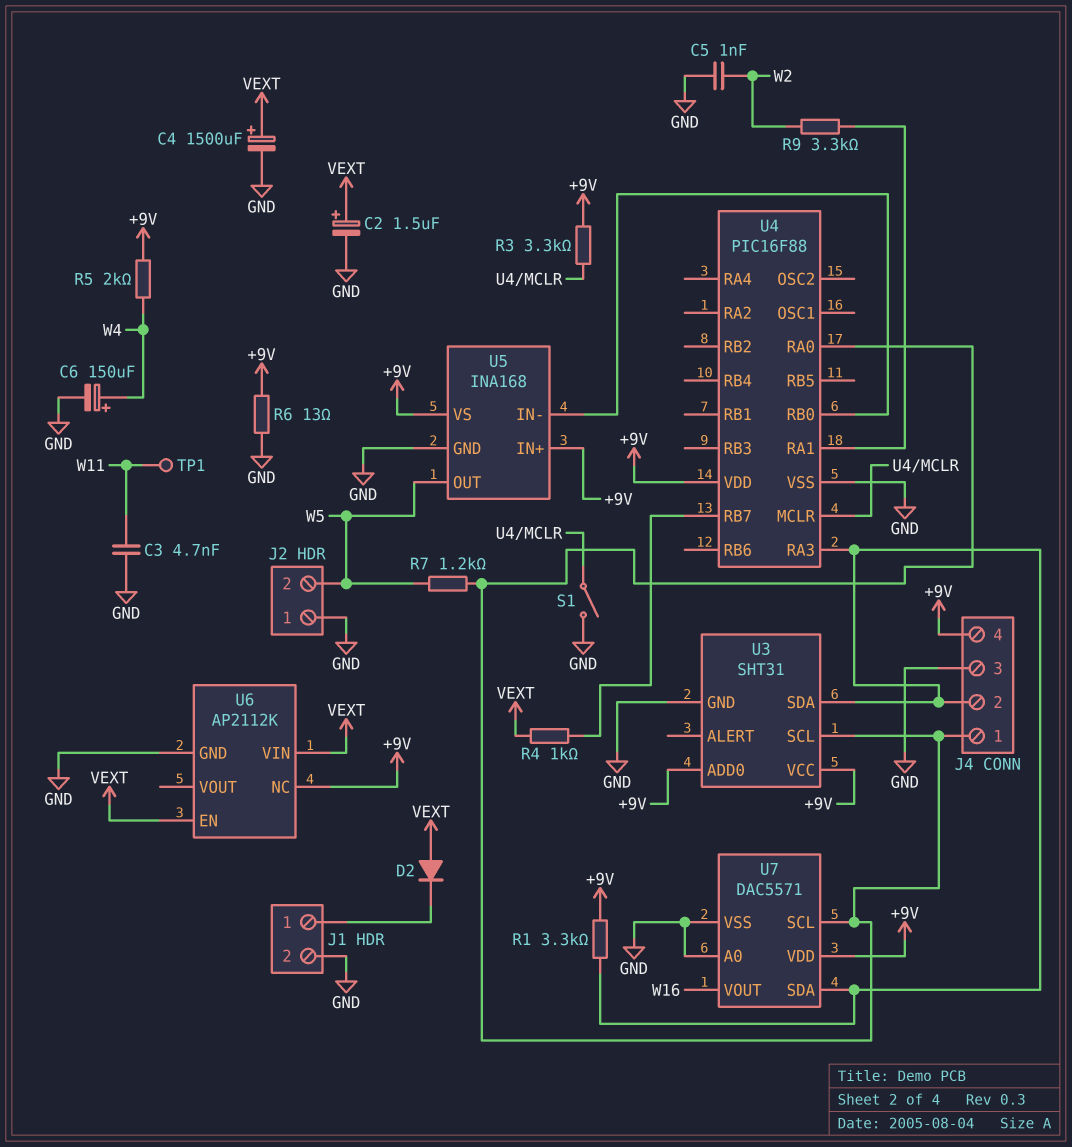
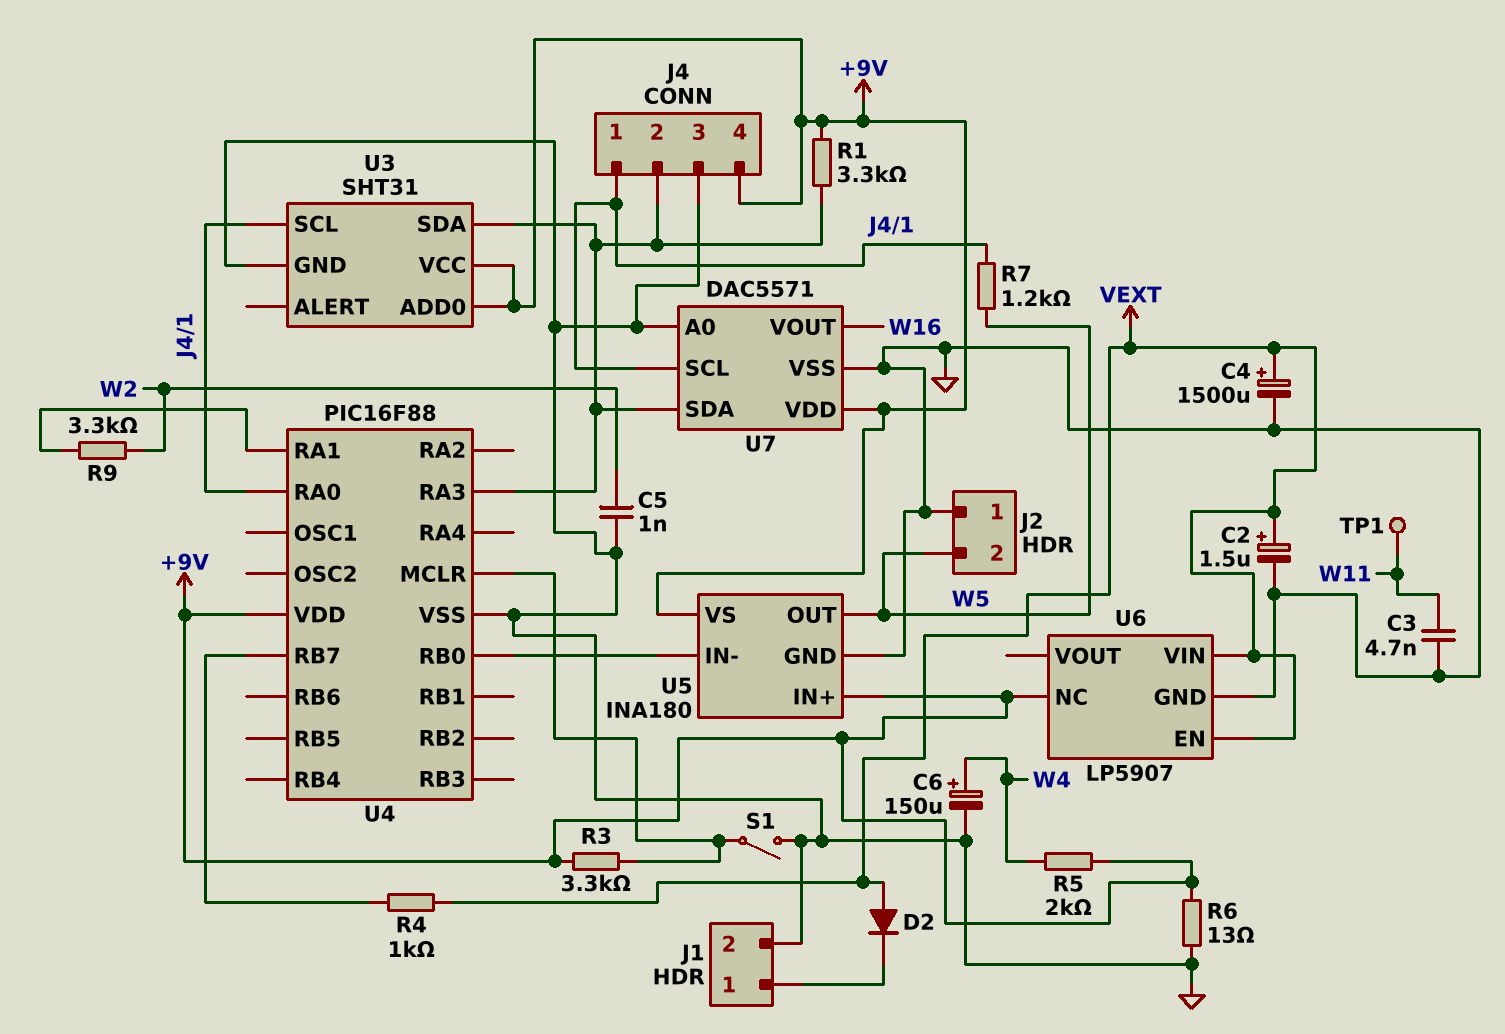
U5: INA168 -> INA180
U6: AP2112K -> LP5907

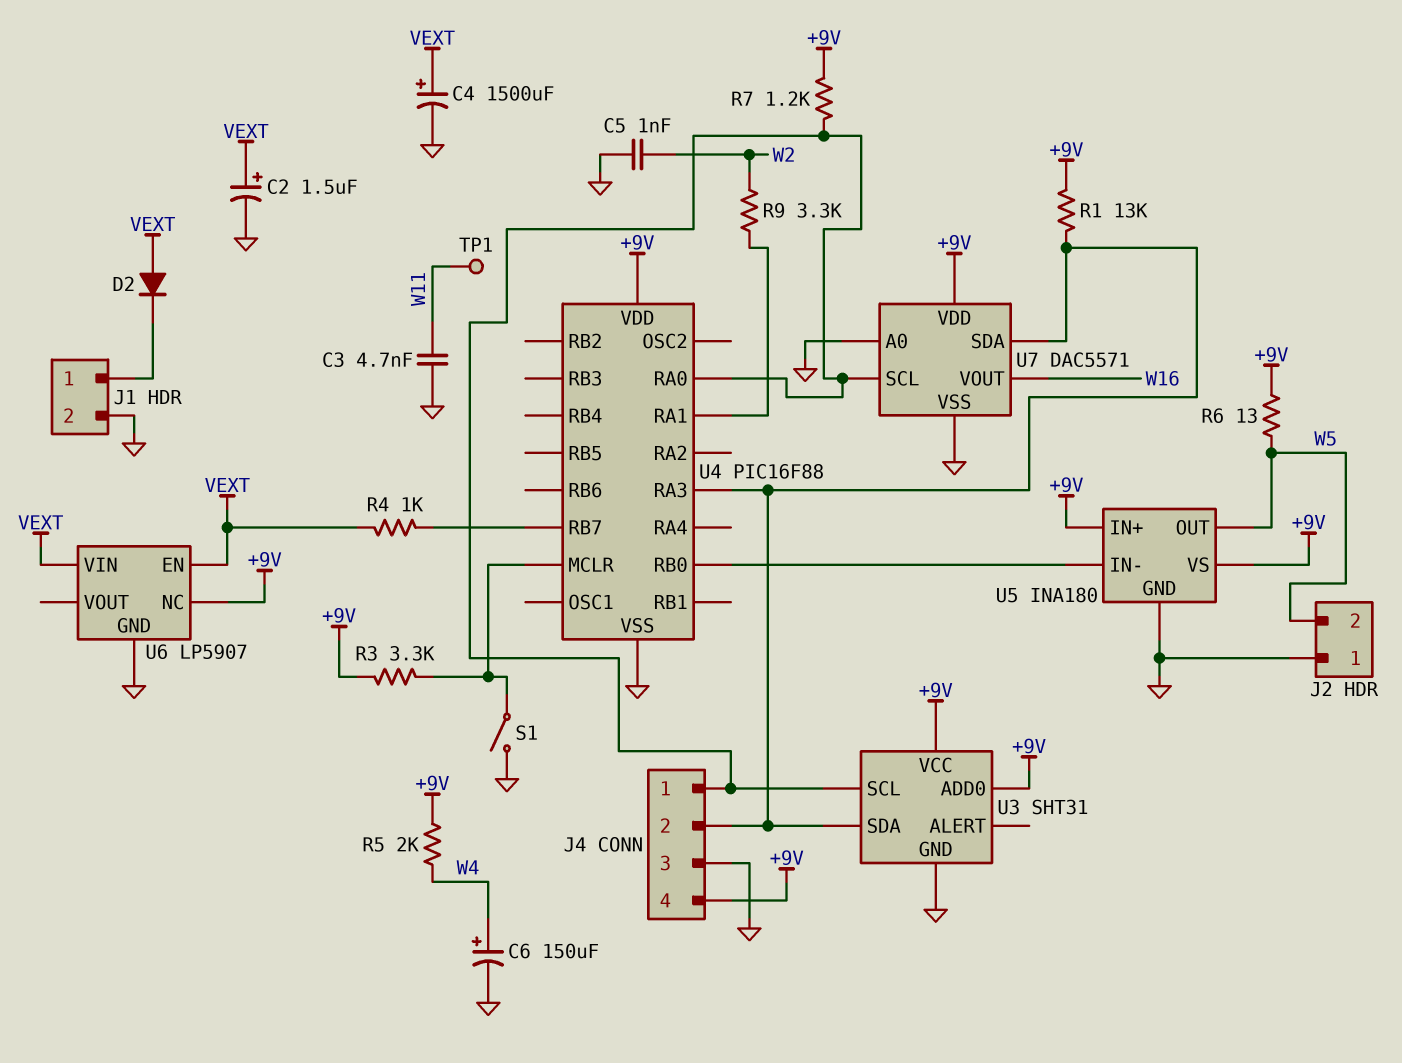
R1: 3.3k (+9V, J4/2) -> 13k (+9V, J4/2)
R6: 13 (+9V, GND) -> 13 (+9V, W5)
R7: 1.2k (J4/1, W5) -> 1.2k (+9V, J4/1)

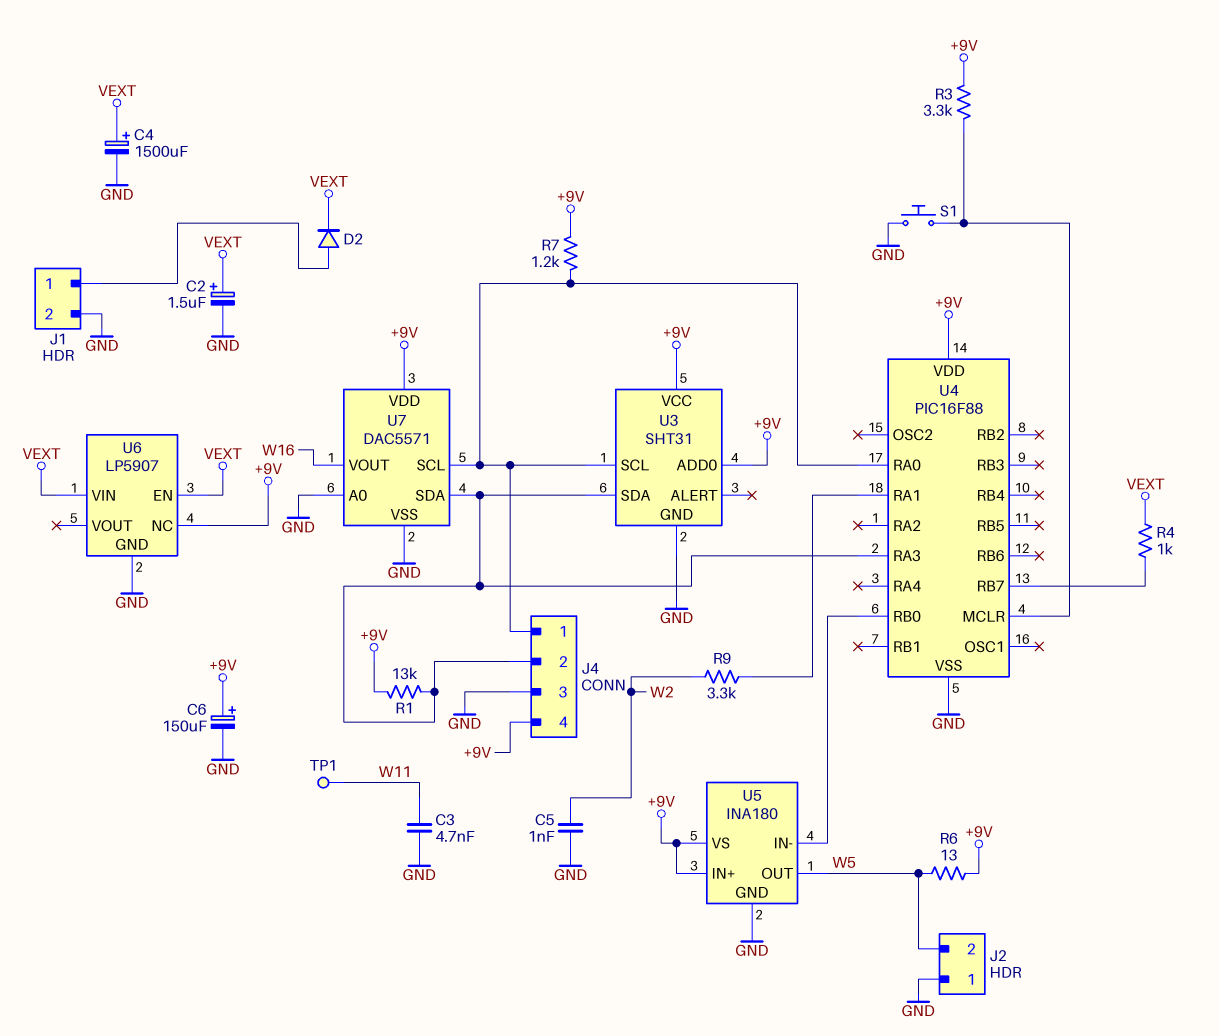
C6: 150uF (plus W4, minus GND) -> 150uF (plus +9V, minus GND)
D2: diode (A VEXT, K J1/1) -> diode (A J1/1, K VEXT)
R5: 2k (+9V, W4) -> none
S1: switch (GND, U4/MCLR) -> button (GND, U4/MCLR)

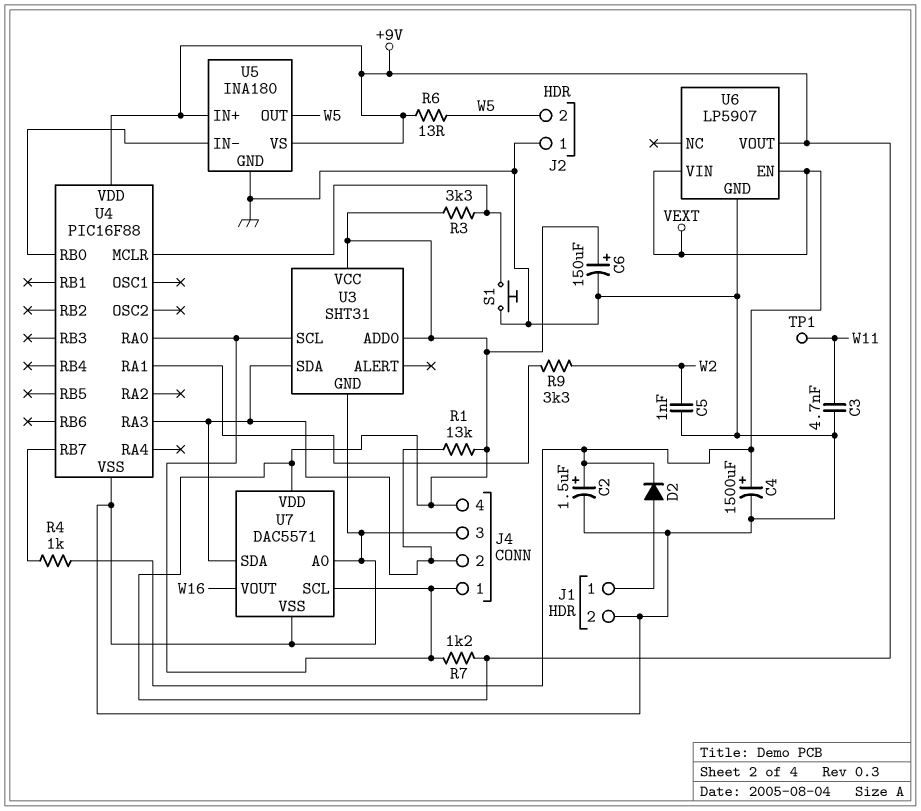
U6 pin NC: +9V -> none
U6 pin VOUT: none -> +9V

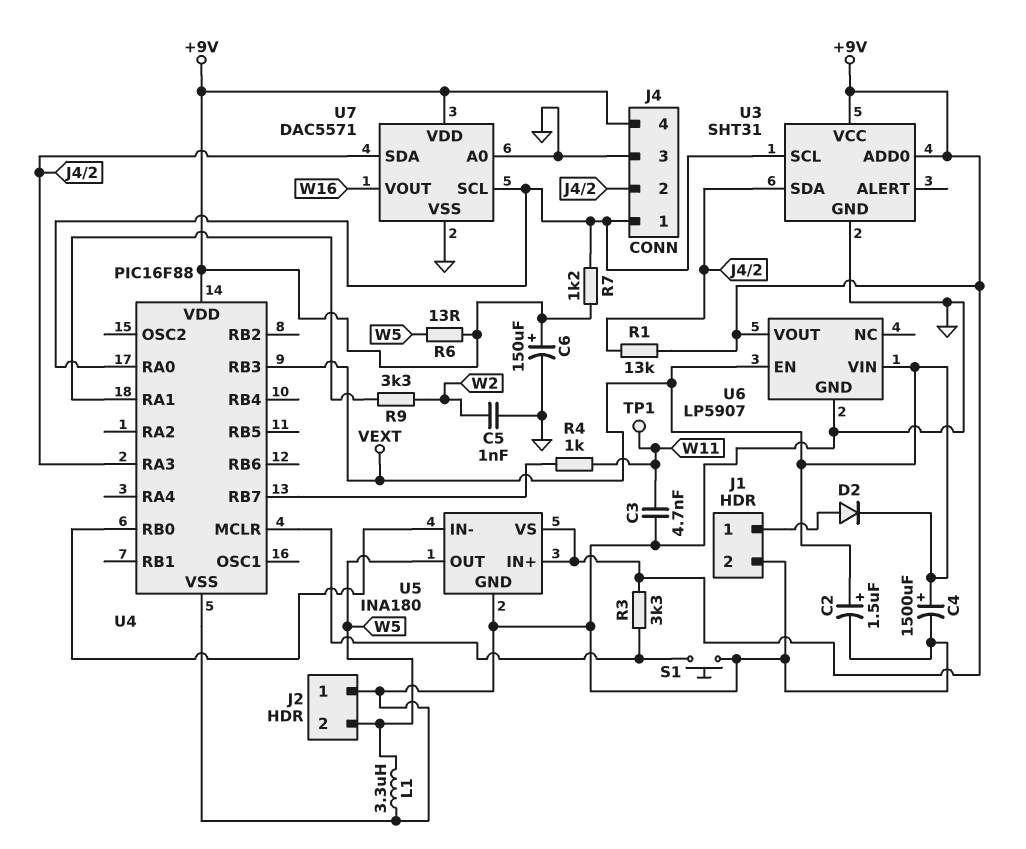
L1: none -> 3.3uH (GND, W5)
R4: 1k (U4/RB7, VEXT) -> 1k (U4/RB7, W11)
U4 pin RB3: none -> VEXT

